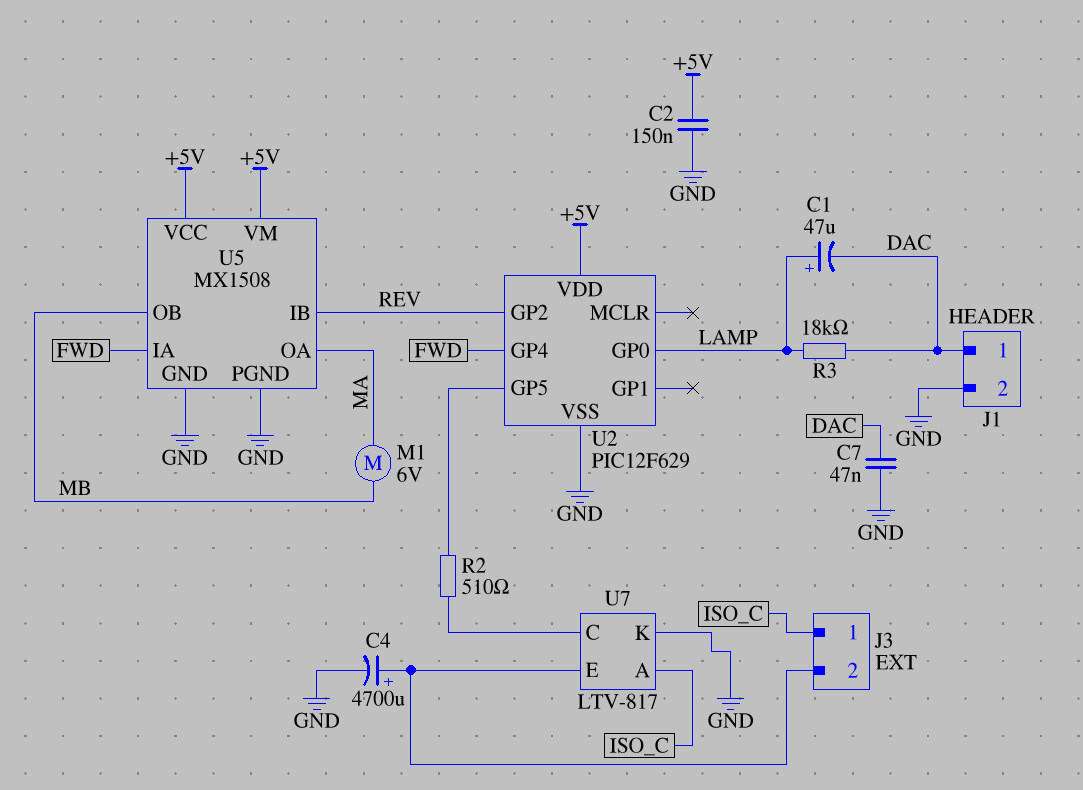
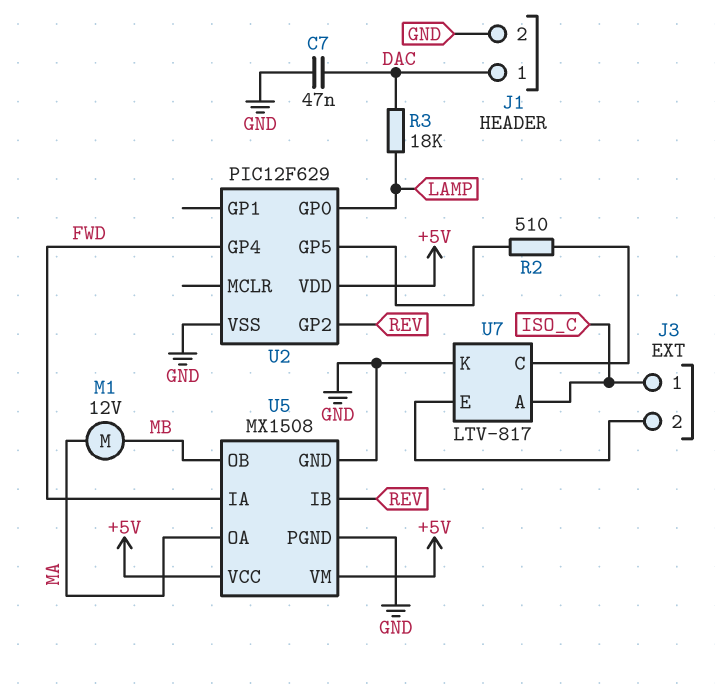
C1: 47uF (plus LAMP, minus DAC) -> none
C2: 150nF (+5V, GND) -> none
C4: 4700uF (plus J3/2, minus GND) -> none
M1: motor 6V (MA, MB) -> motor 12V (MA, MB)

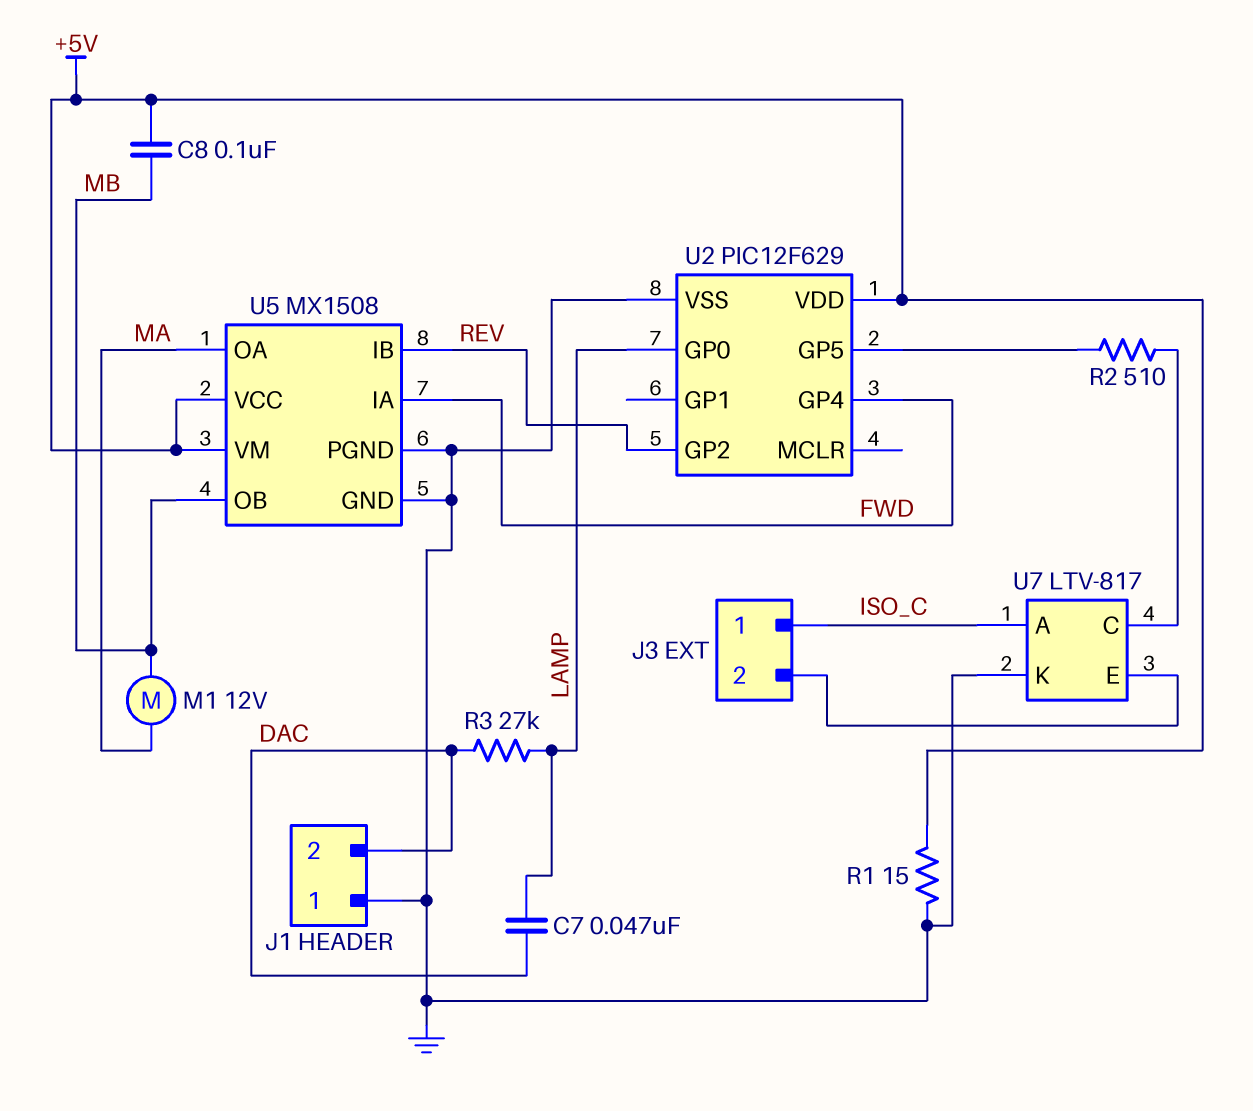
C7: 47nF (DAC, GND) -> 47nF (DAC, LAMP)
C8: none -> 100nF (+5V, MB)
J1 pin 1: DAC -> GND
J1 pin 2: GND -> DAC
R1: none -> 15 (+5V, GND)
R3: 18k (DAC, LAMP) -> 27k (DAC, LAMP)

